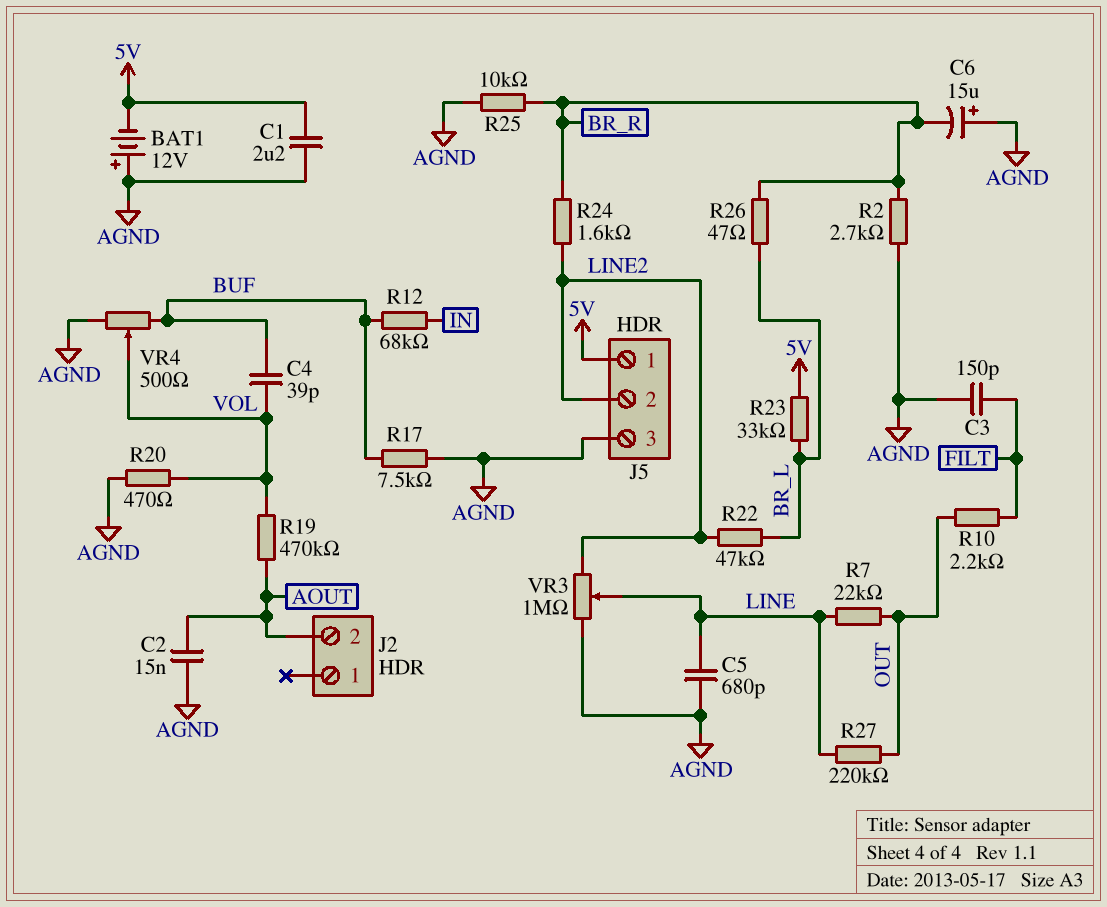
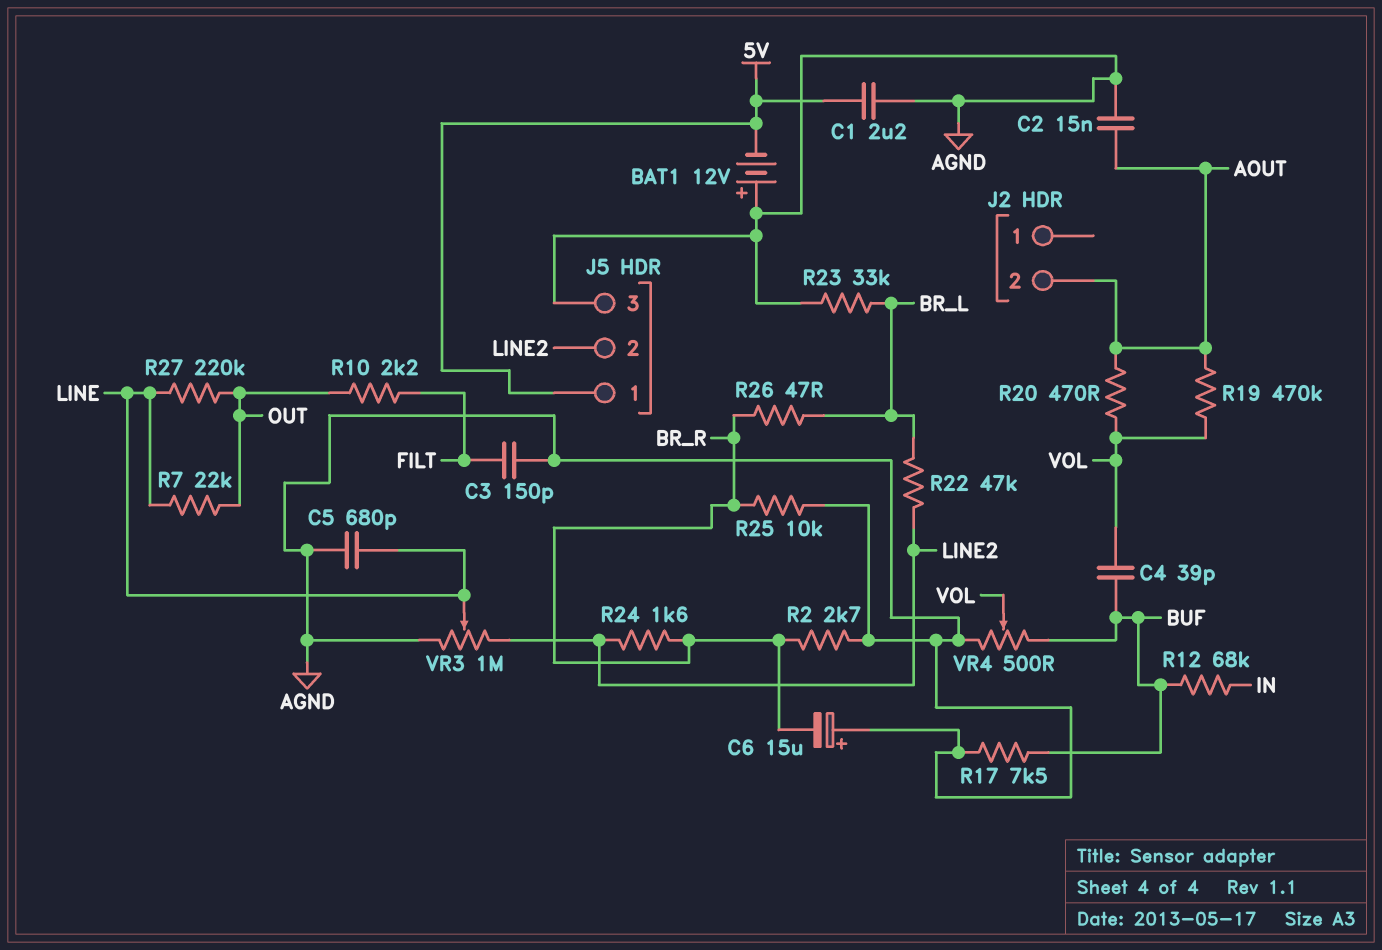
R20: 470 (AGND, VOL) -> 470 (AOUT, VOL)
R23: 33k (5V, BR_L) -> 33k (AGND, BR_L)

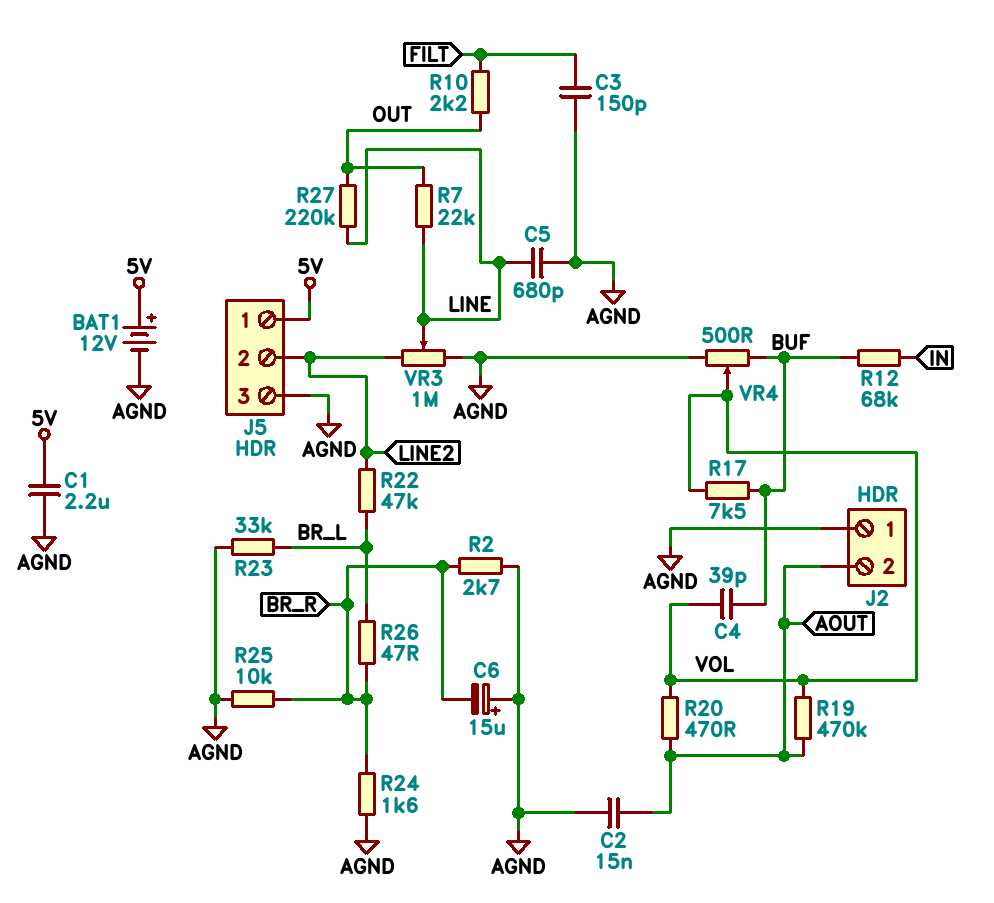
BAT1: 12V (plus AGND, minus 5V) -> 12V (plus 5V, minus AGND)
J2 pin 1: none -> AGND
R17: 7.5k (AGND, BUF) -> 7.5k (BUF, VOL)
R24: 1.6k (BR_R, LINE2) -> 1.6k (AGND, BR_R)

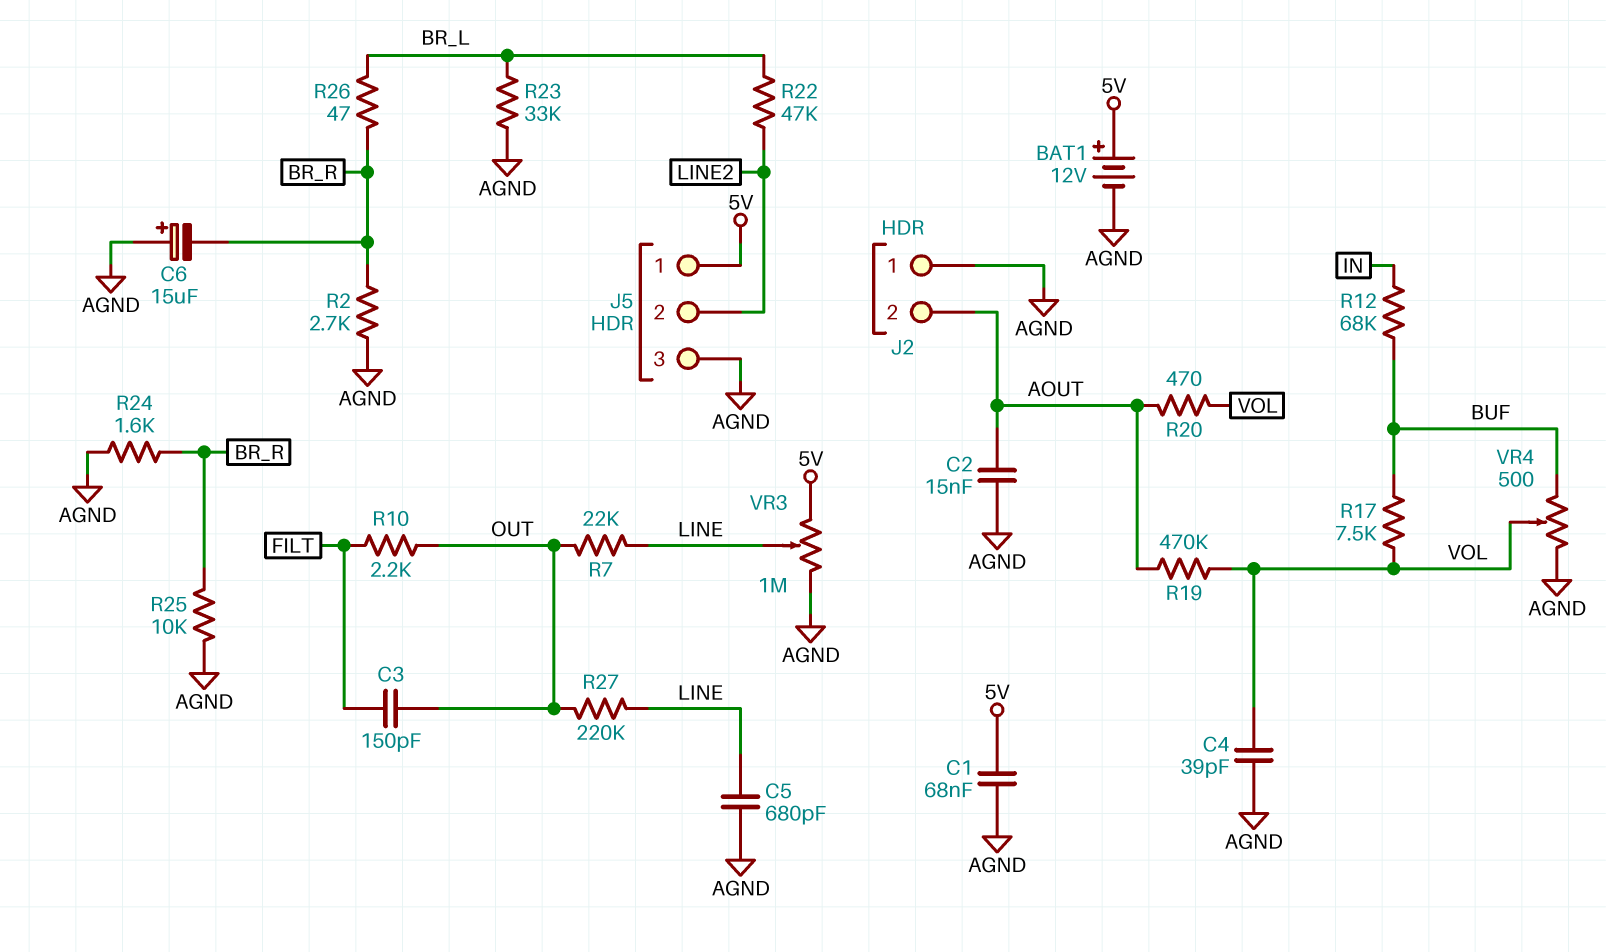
C1: 2.2uF (5V, AGND) -> 68nF (5V, AGND)
C3: 150pF (AGND, FILT) -> 150pF (FILT, OUT)
C4: 39pF (BUF, VOL) -> 39pF (AGND, VOL)
VR3: 1M (AGND, LINE2, wiper LINE) -> 1M (5V, AGND, wiper LINE)

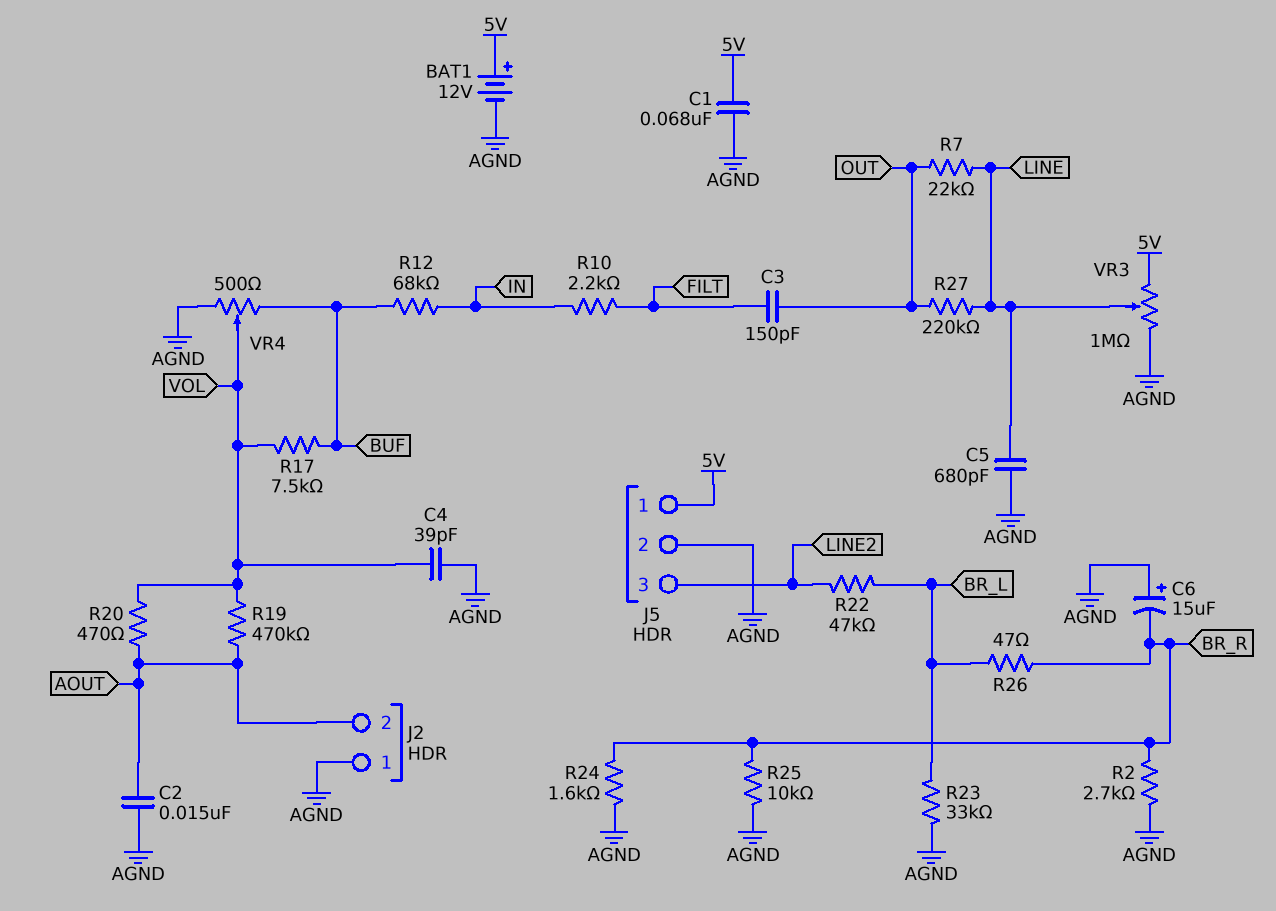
J5 pin 2: LINE2 -> AGND
J5 pin 3: AGND -> LINE2
R10: 2.2k (FILT, OUT) -> 2.2k (FILT, IN)

